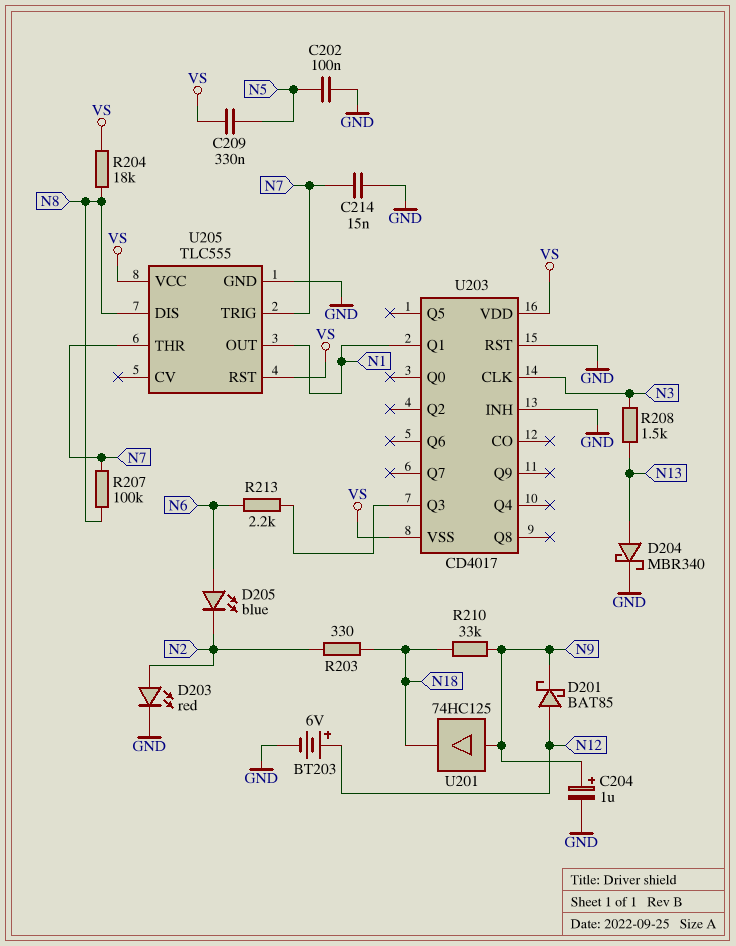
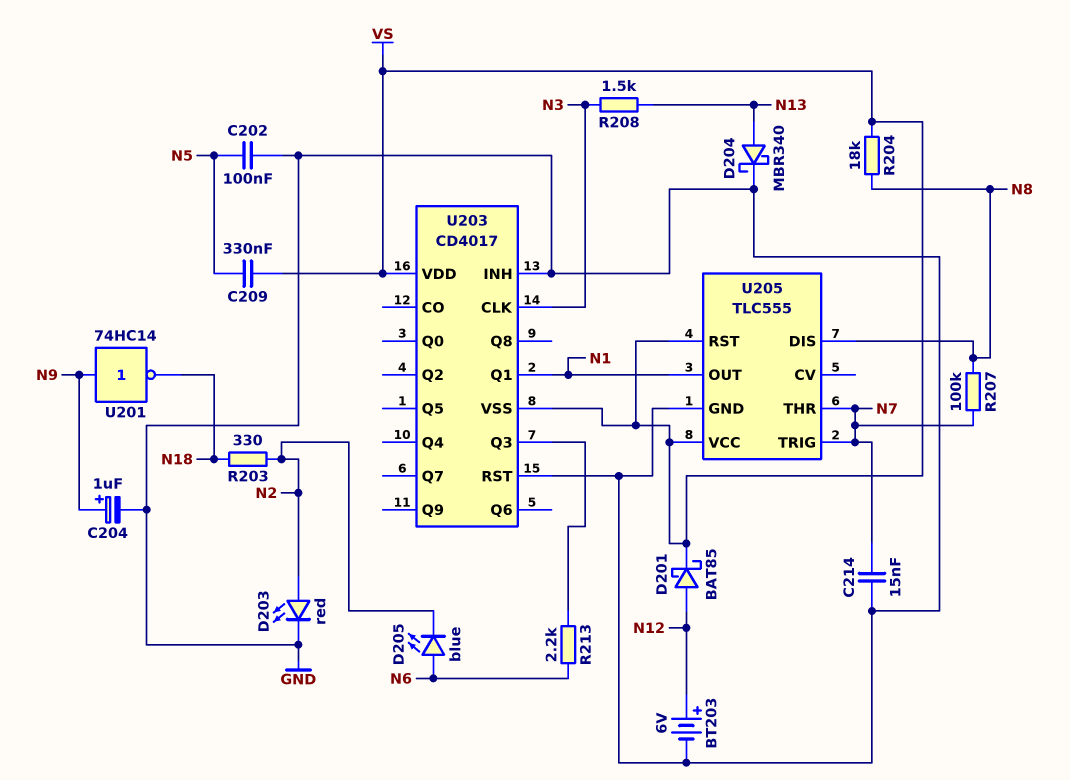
D201: schottky BAT85 (A N12, K N9) -> schottky BAT85 (A N12, K VS)
R210: 33k (N9, N18) -> none
U201: buffer 74HC125 (in N9, out N18) -> NOT 74HC14 (in N9, out N18)

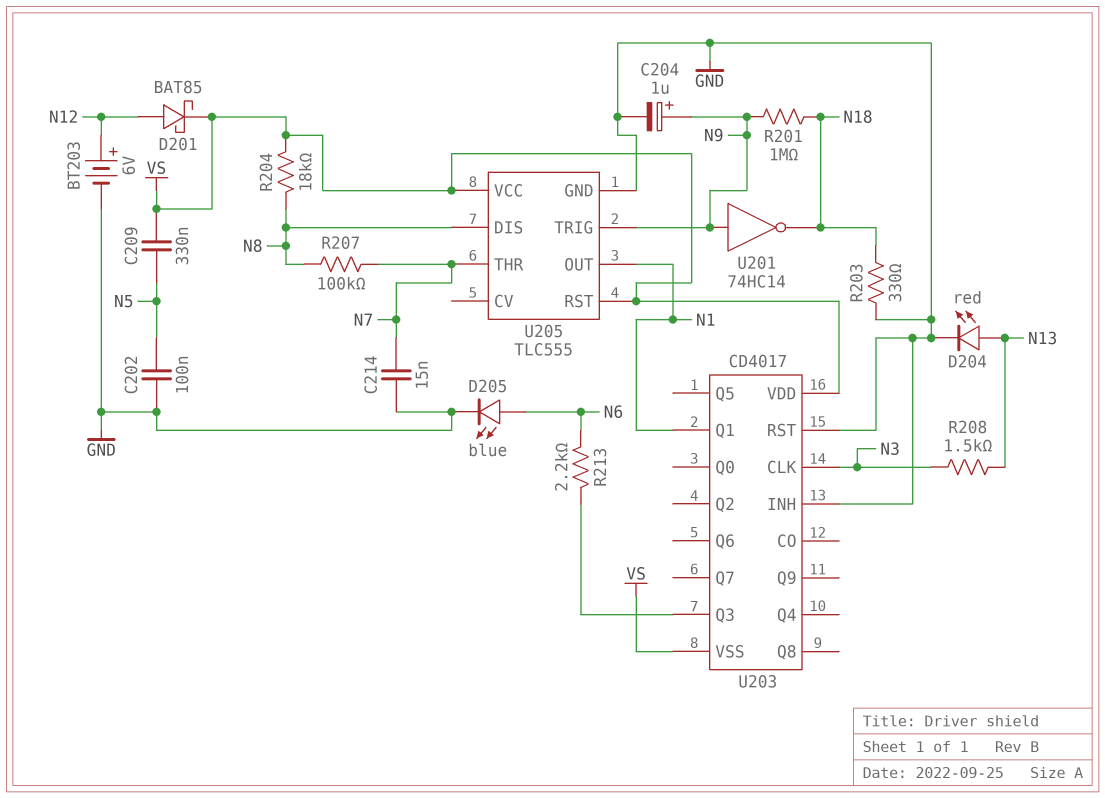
D203: LED red (A N2, K GND) -> none
D204: schottky MBR340 (A N13, K GND) -> LED red (A N13, K GND)
D205: LED blue (A N6, K N2) -> LED blue (A N6, K GND)
R201: none -> 1M (N9, N18)
R203: 330 (N2, N18) -> 330 (GND, N18)
U205 pin TRIG: N7 -> N9

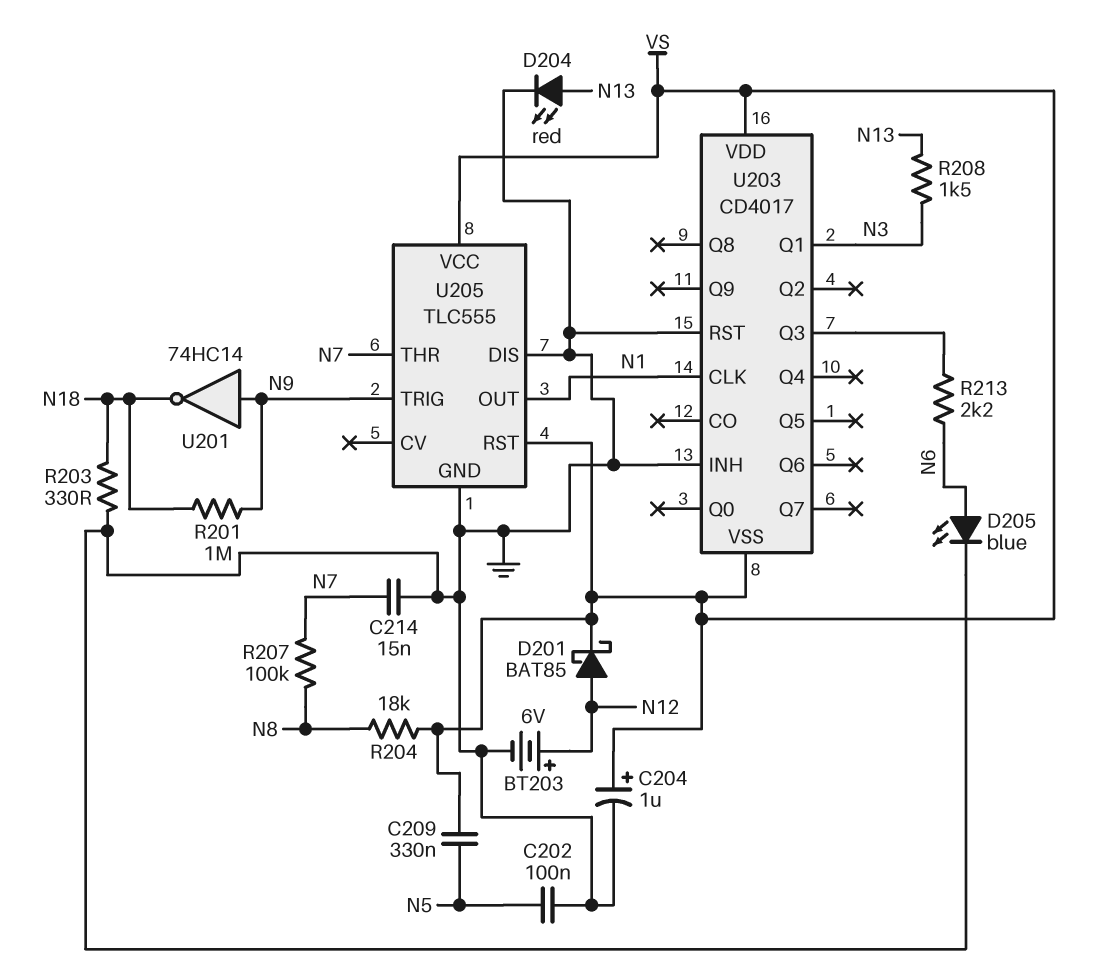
C204: 1uF (plus N9, minus GND) -> 1uF (plus VS, minus GND)
U203 pin CLK: N3 -> N1
U203 pin Q1: N1 -> N3
U205 pin DIS: N8 -> GND

